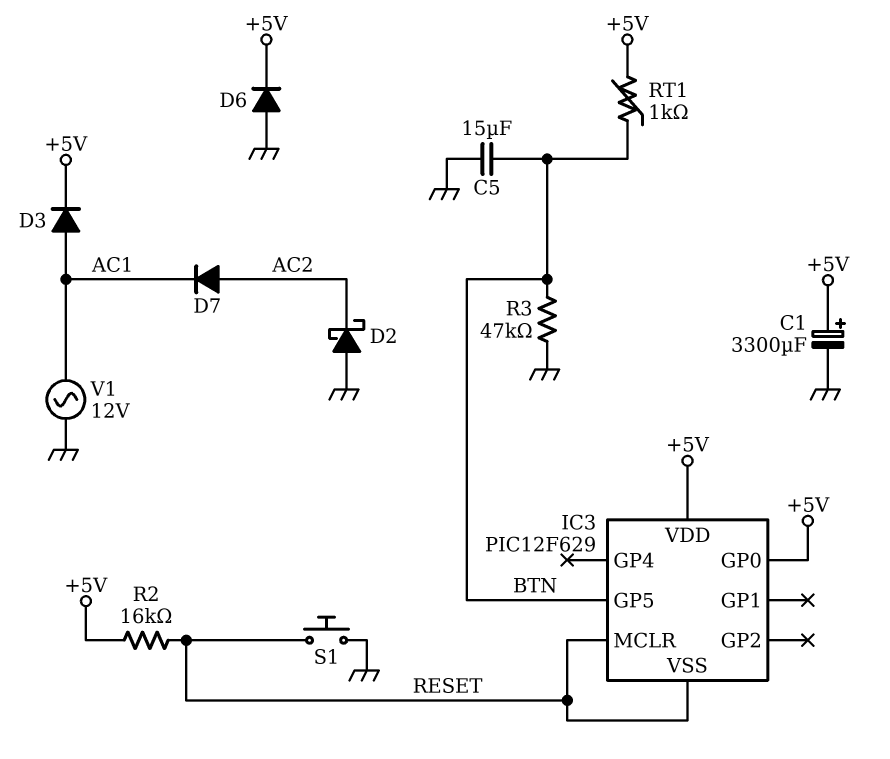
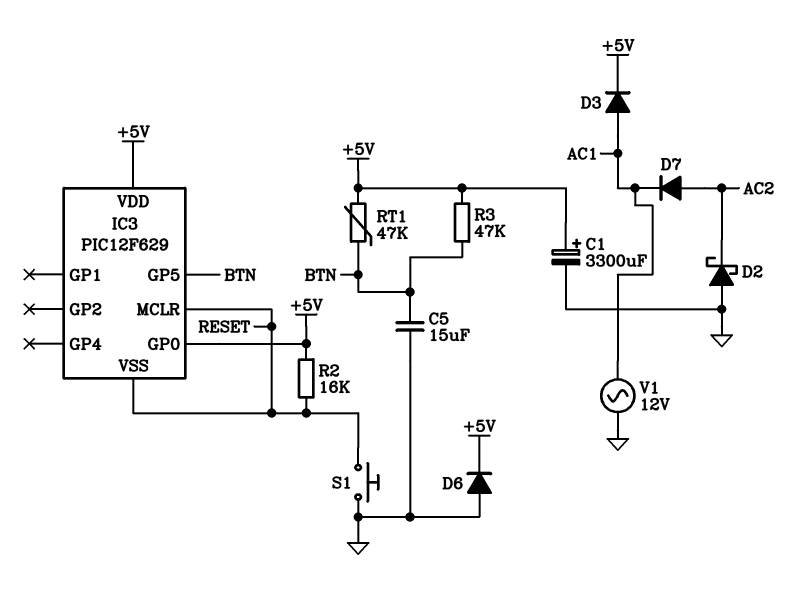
R3: 47k (BTN, GND) -> 47k (+5V, BTN)
RT1: 1k (+5V, BTN) -> 47k (+5V, BTN)

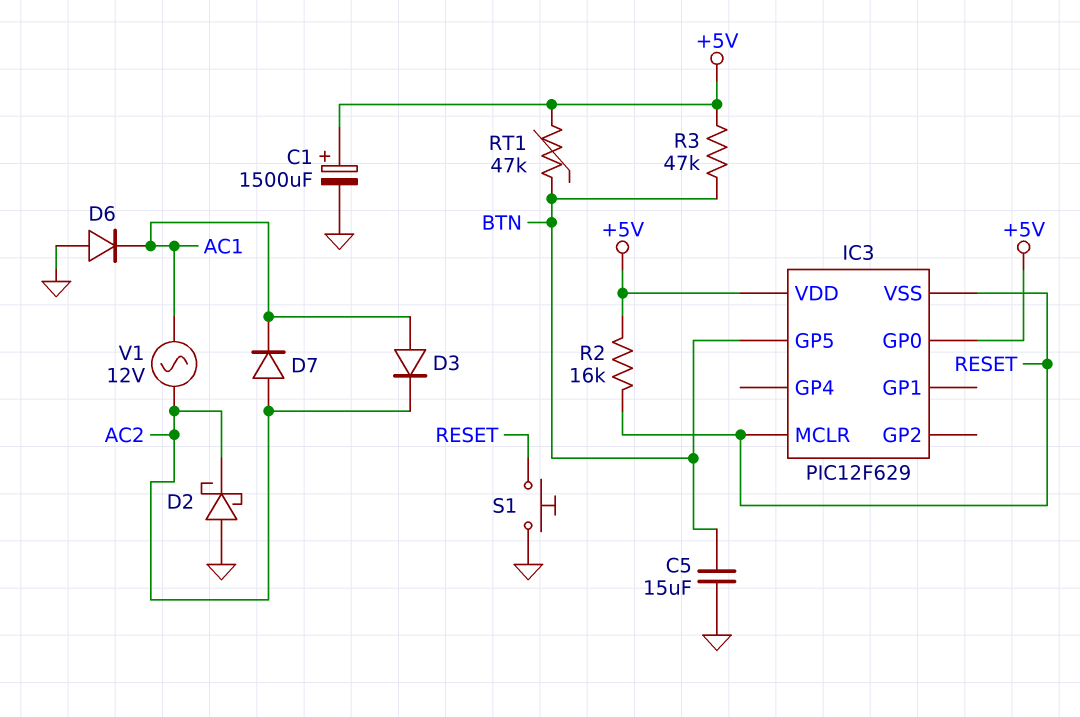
C1: 3300uF (plus +5V, minus GND) -> 1500uF (plus +5V, minus GND)
D3: diode (A AC1, K +5V) -> diode (A AC1, K AC2)
D6: diode (A GND, K +5V) -> diode (A GND, K AC1)
V1: AC 12V (AC1, GND) -> AC 12V (AC1, AC2)

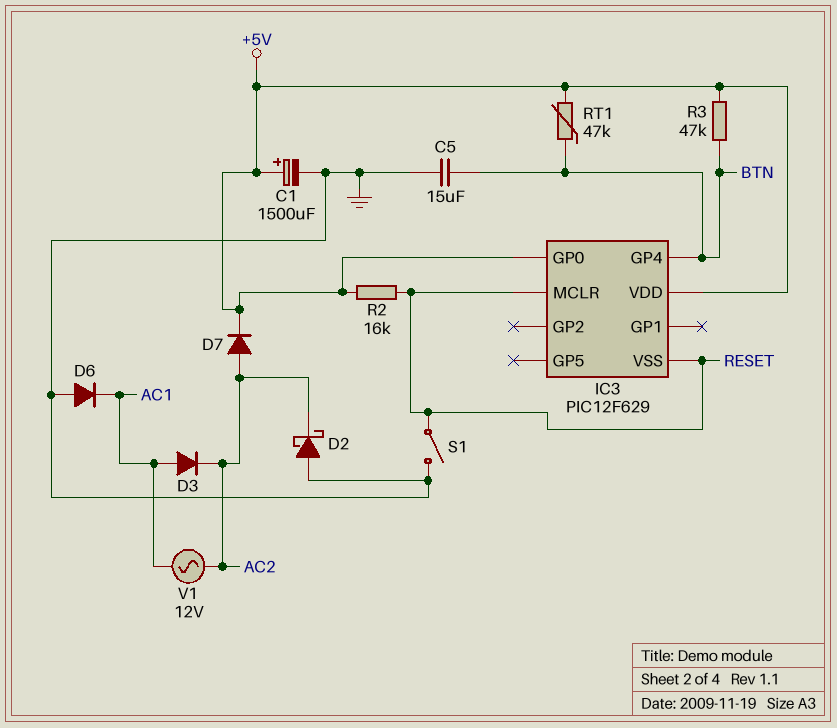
D7: diode (A AC2, K AC1) -> diode (A AC2, K +5V)
IC3 pin GP4: none -> BTN
IC3 pin GP5: BTN -> none
S1: button (GND, RESET) -> switch (GND, RESET)

